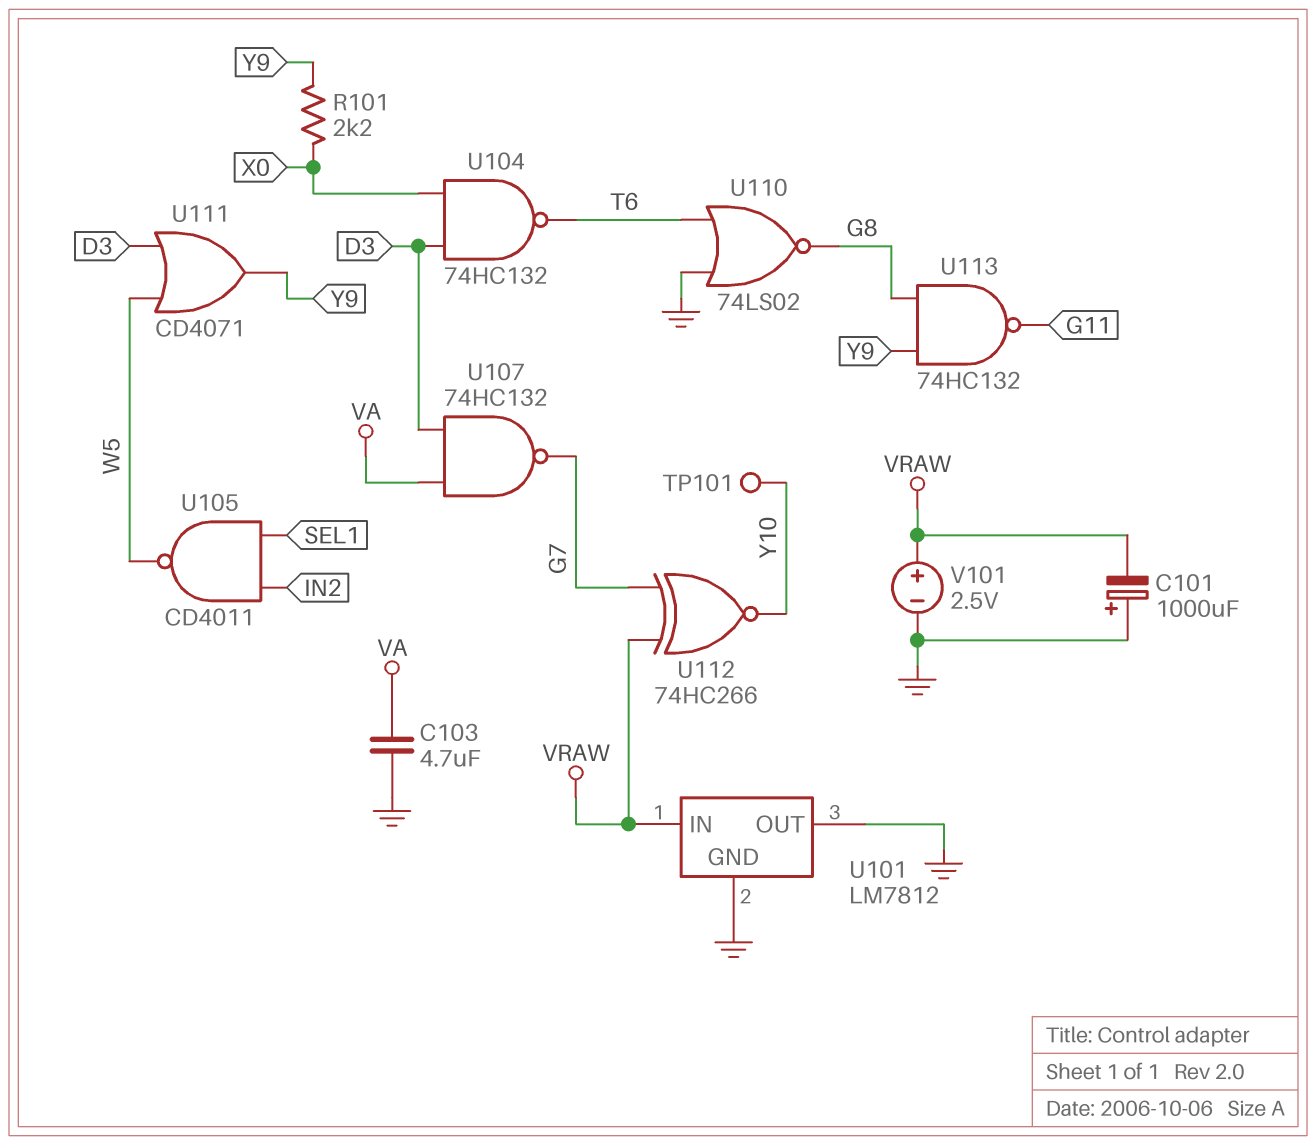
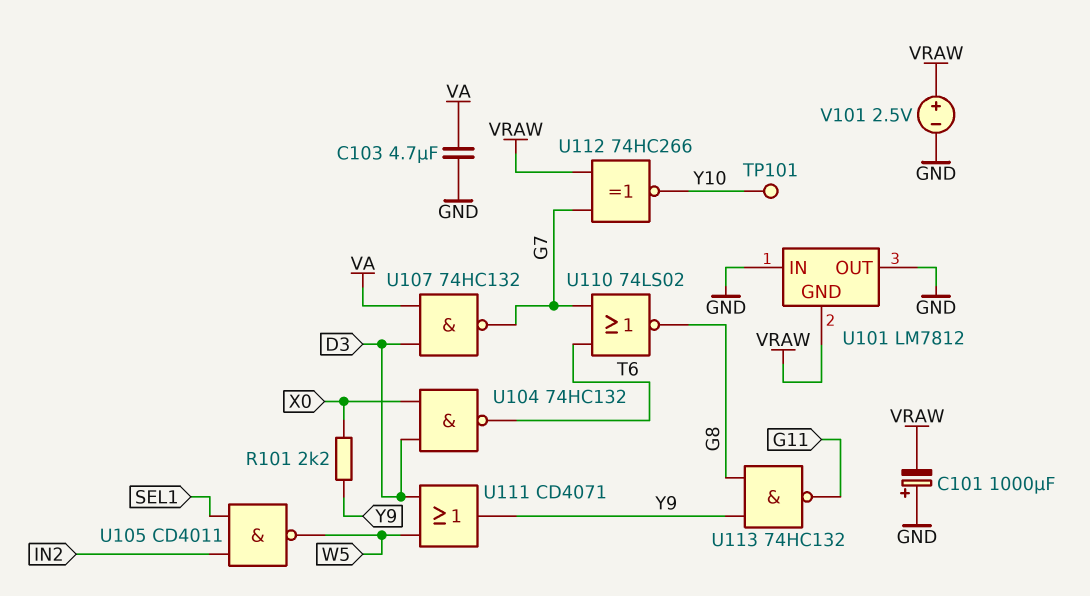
U101 pin GND: GND -> VRAW
U101 pin IN: VRAW -> GND
U110: NOR 74LS02 (in GND, in T6, out G8) -> NOR 74LS02 (in G7, in T6, out G8)

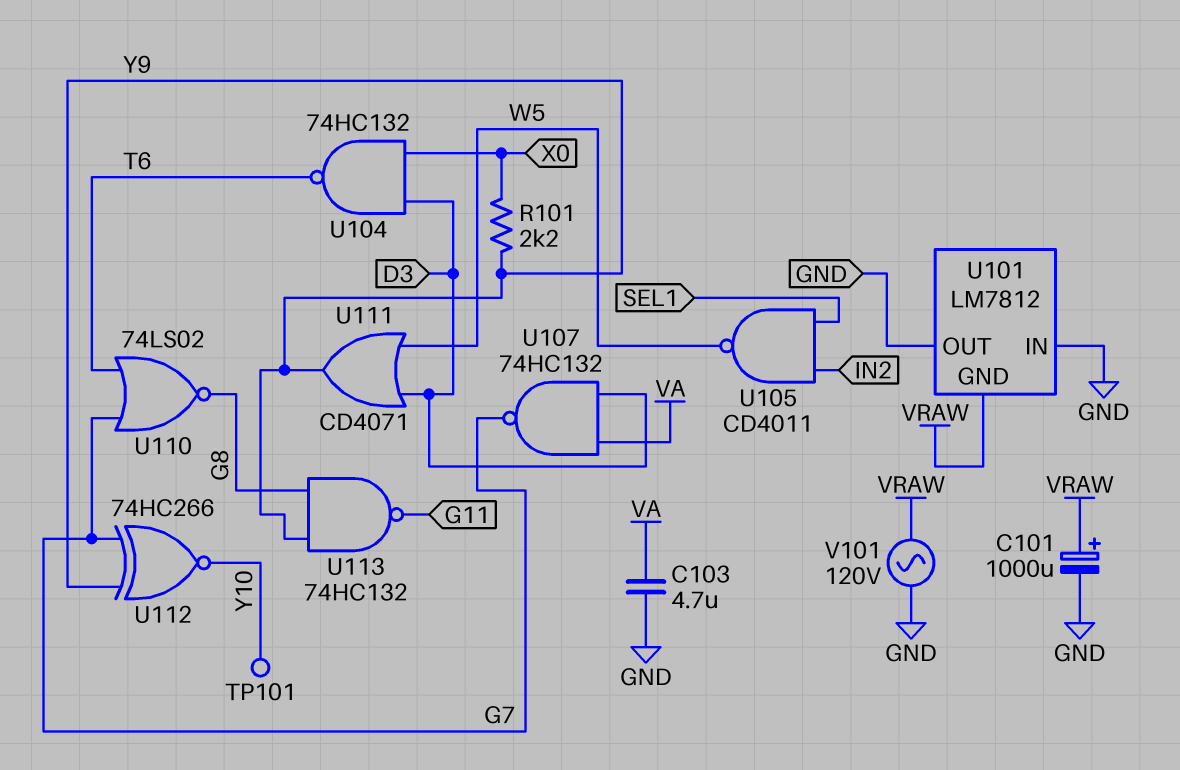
C101: 1000uF (plus GND, minus VRAW) -> 1000uF (plus VRAW, minus GND)
U112: XNOR 74HC266 (in G7, in VRAW, out Y10) -> XNOR 74HC266 (in G7, in Y9, out Y10)
V101: 2.5V (plus VRAW, minus GND) -> AC 120V (GND, VRAW)

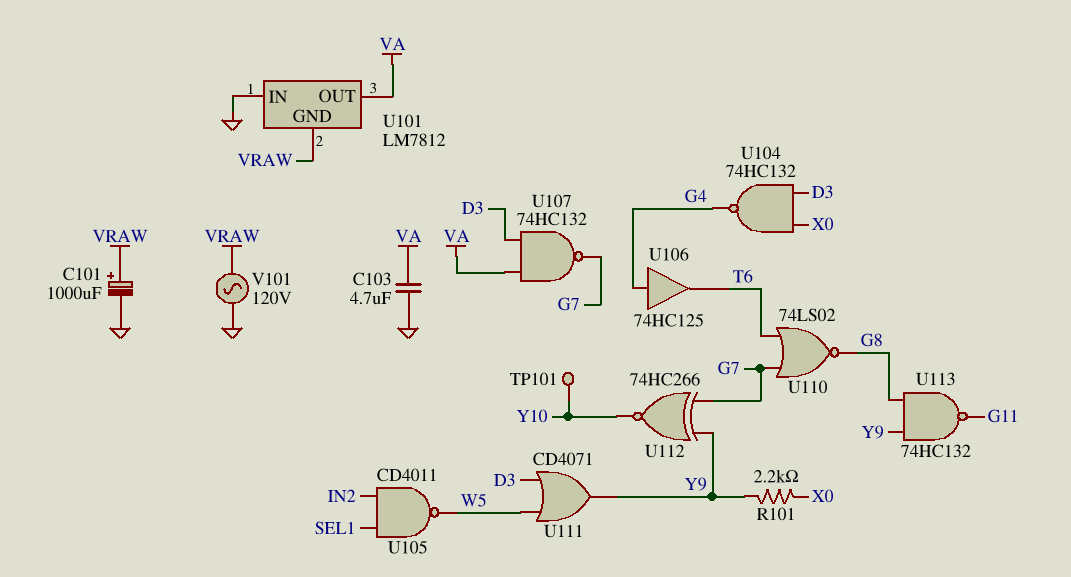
U101 pin OUT: GND -> VA
U104: NAND 74HC132 (in D3, in X0, out T6) -> NAND 74HC132 (in D3, in X0, out G4)
U106: none -> buffer 74HC125 (in G4, out T6)

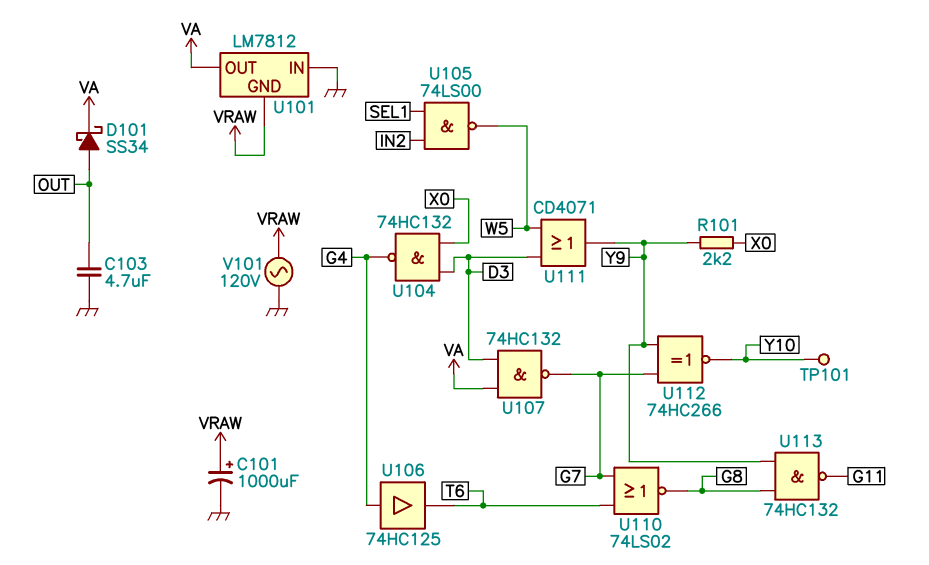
C103: 4.7uF (GND, VA) -> 4.7uF (GND, OUT)
D101: none -> schottky SS34 (A OUT, K VA)
U105: NAND CD4011 (in IN2, in SEL1, out W5) -> NAND 74LS00 (in IN2, in SEL1, out W5)

